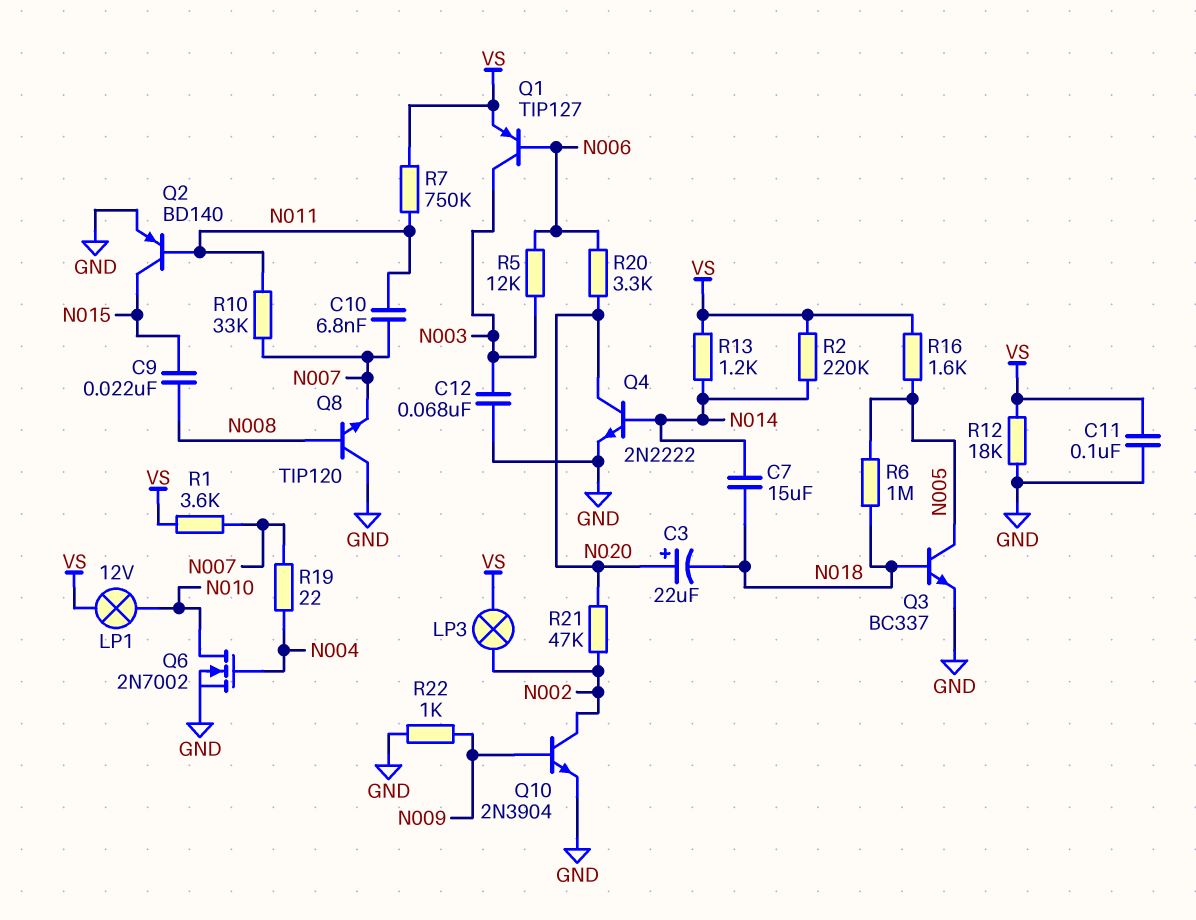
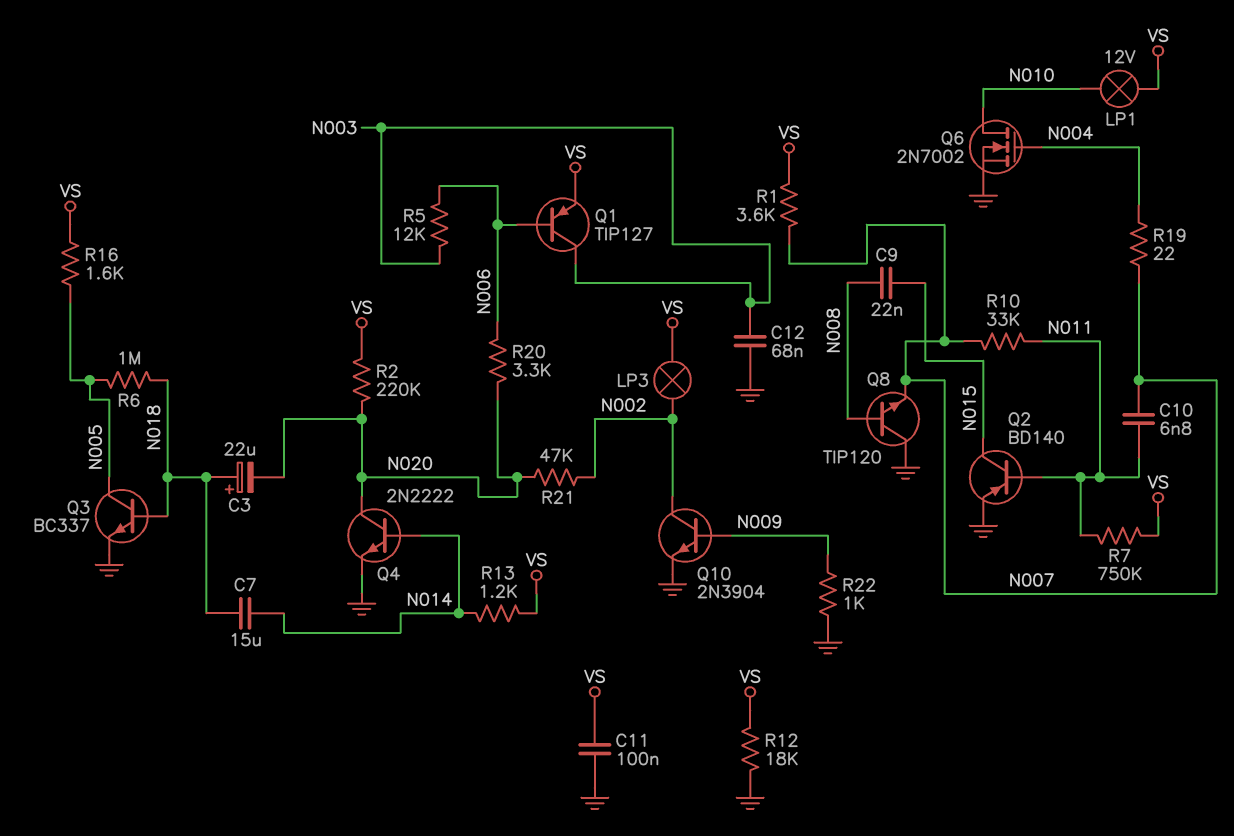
C3: 22uF (plus N020, minus N018) -> 22uF (plus N018, minus N020)
R2: 220k (N014, VS) -> 220k (N020, VS)

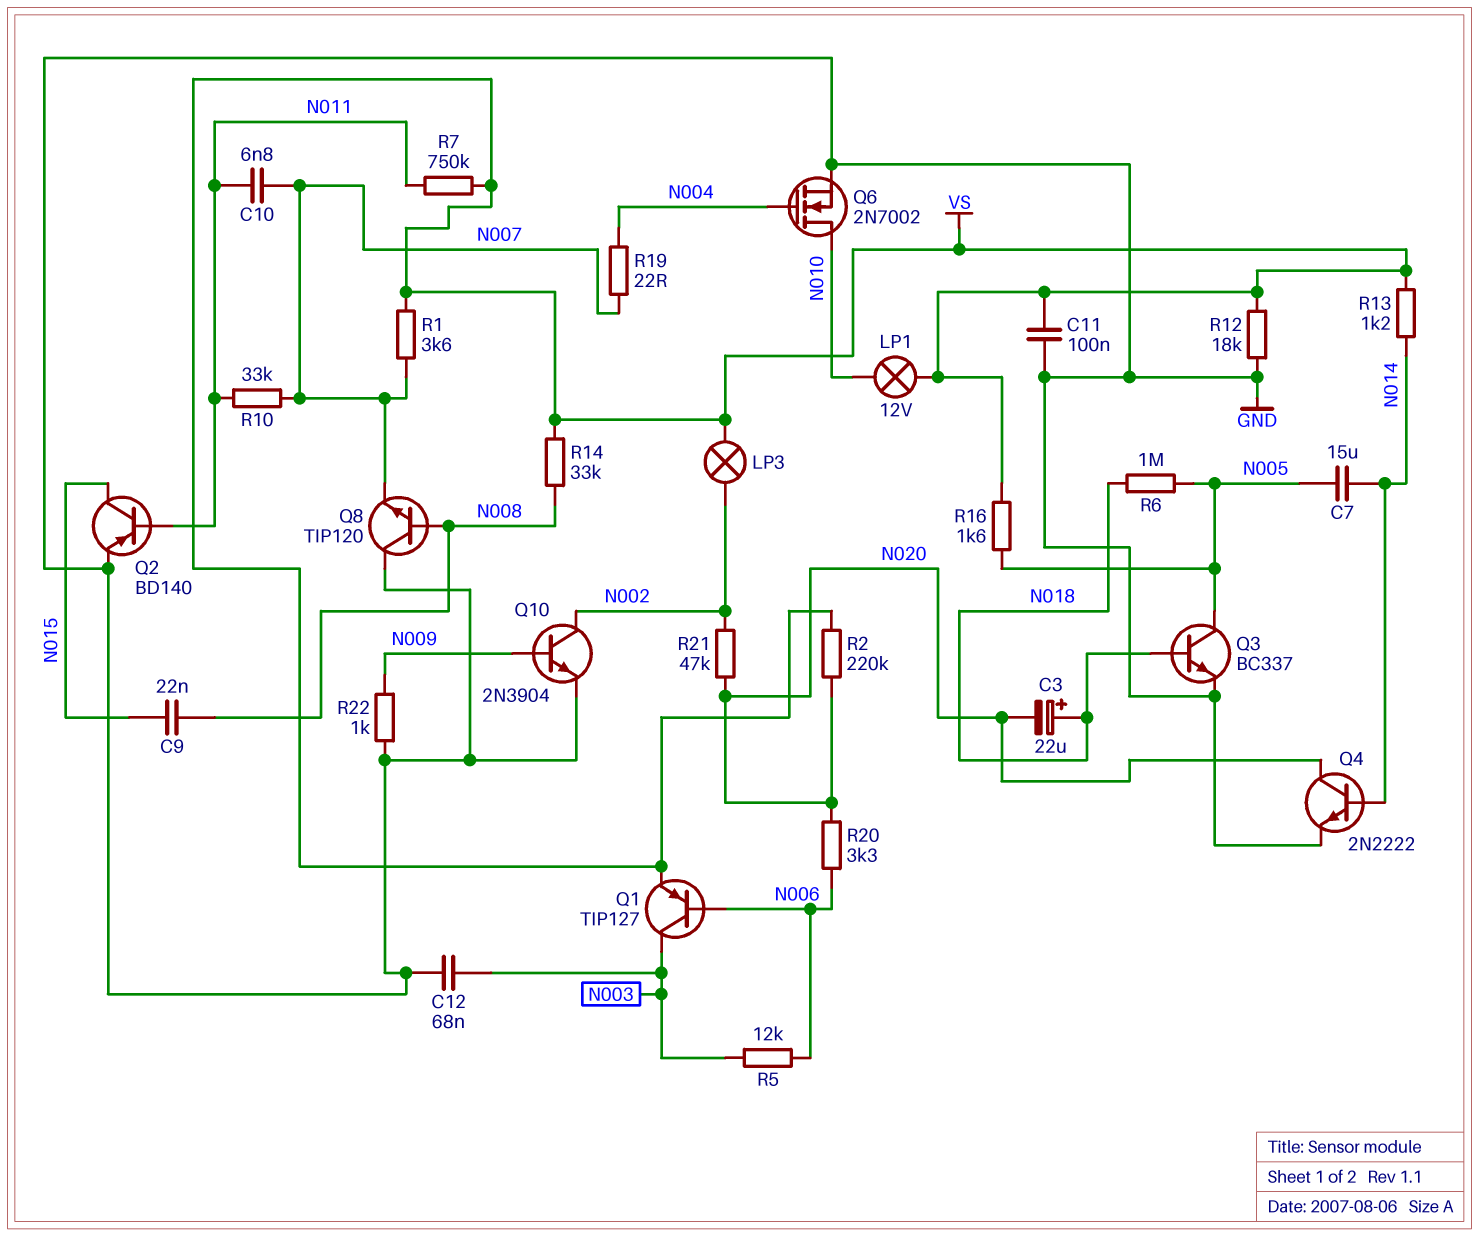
C7: 15uF (N014, N018) -> 15uF (N005, N014)
R14: none -> 33k (N008, VS)

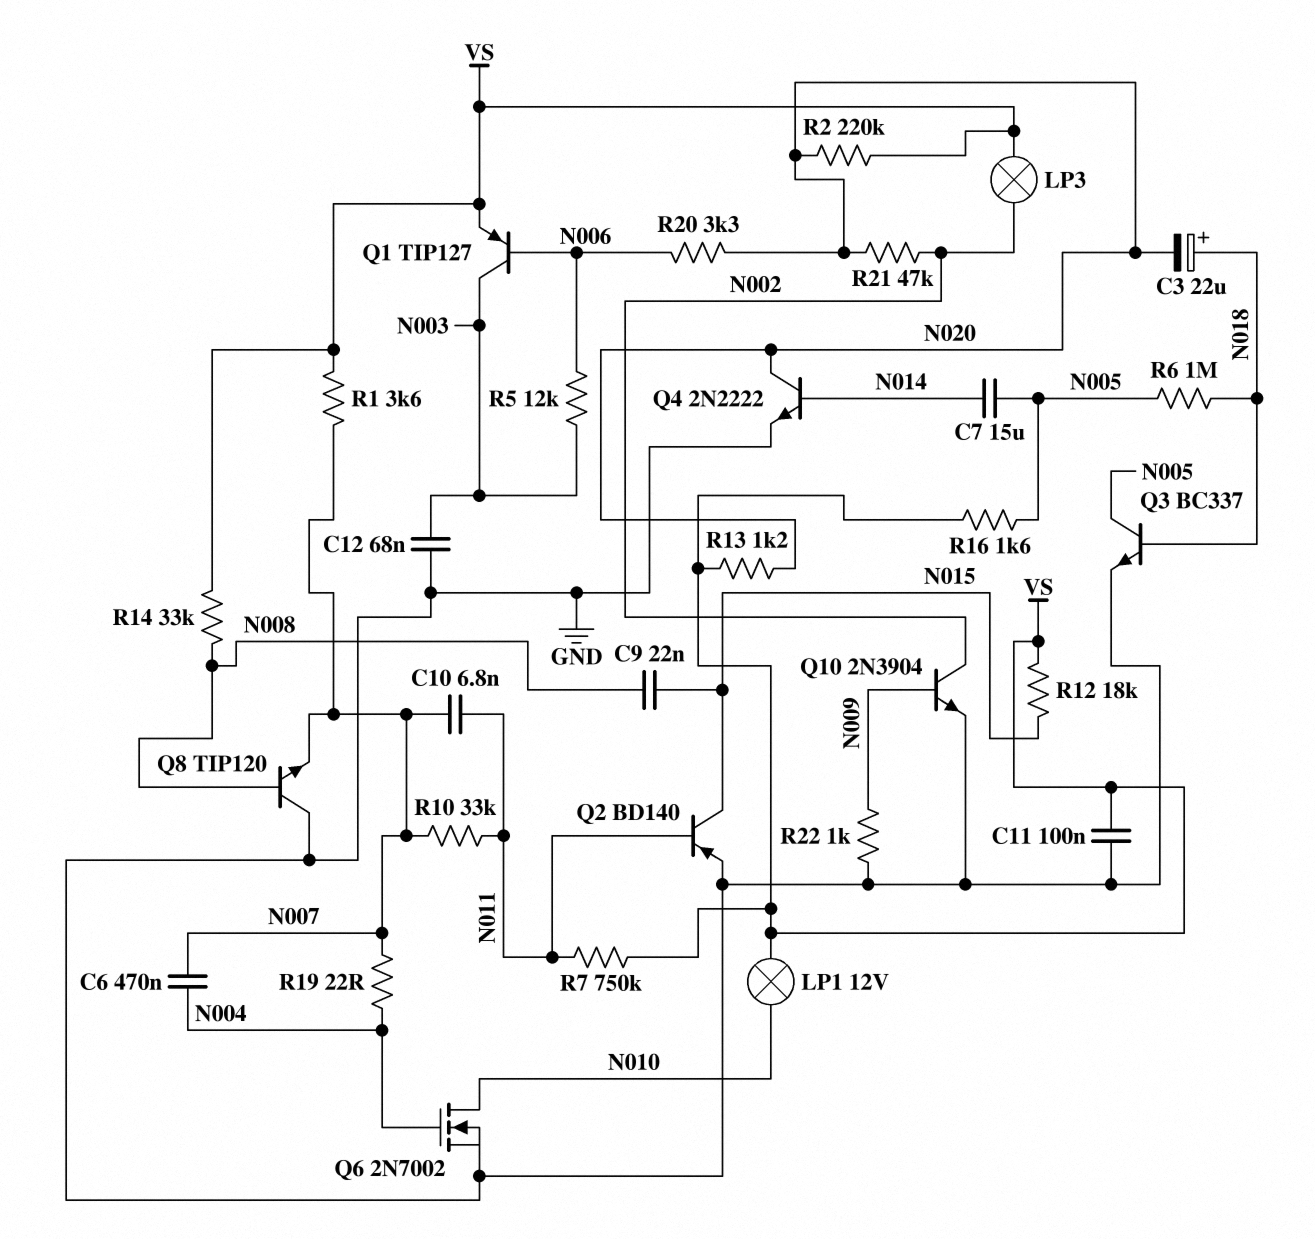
C6: none -> 470nF (N004, N007)
R12: 18k (GND, VS) -> 18k (N015, VS)
R13: 1.2k (N014, VS) -> 1.2k (N020, VS)

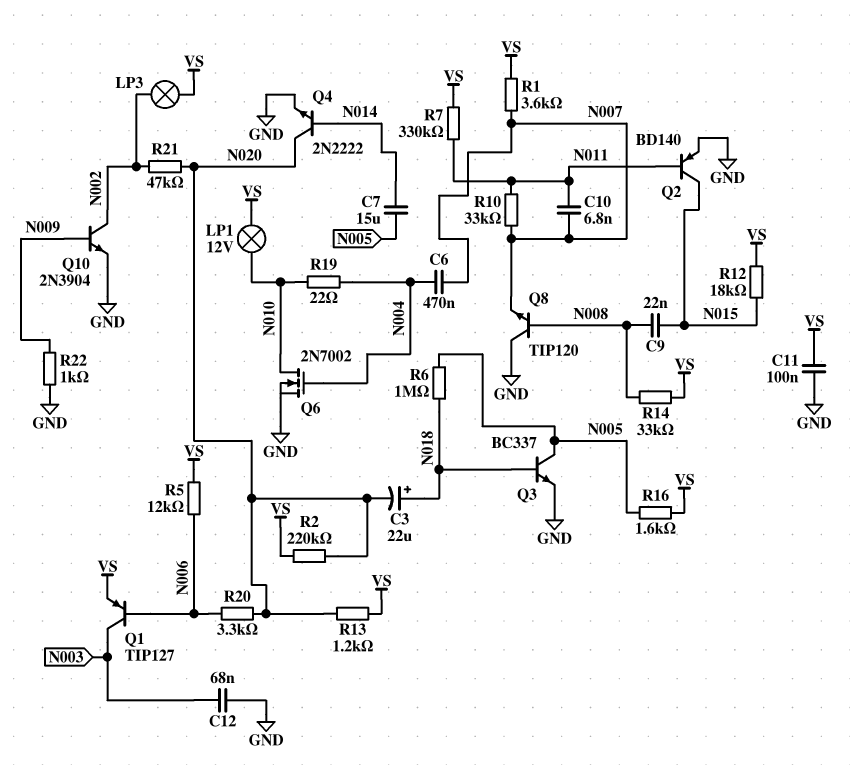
R5: 12k (N003, N006) -> 12k (N006, VS)
R7: 750k (N011, VS) -> 330k (N011, VS)
R19: 22 (N004, N007) -> 22 (N004, N010)

